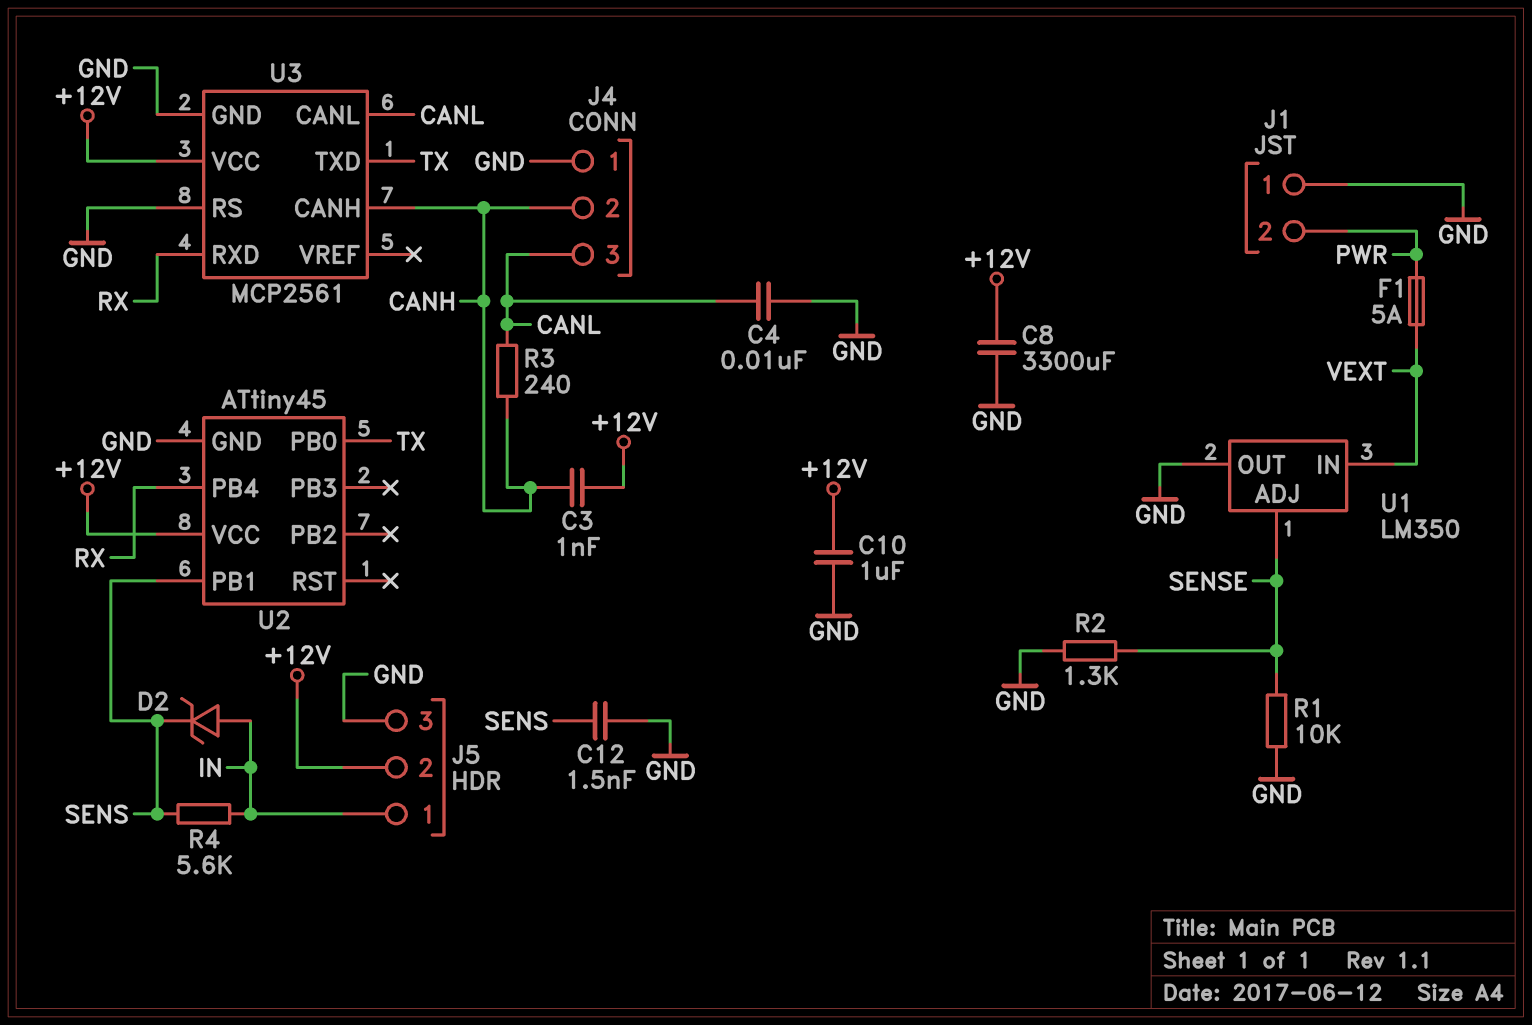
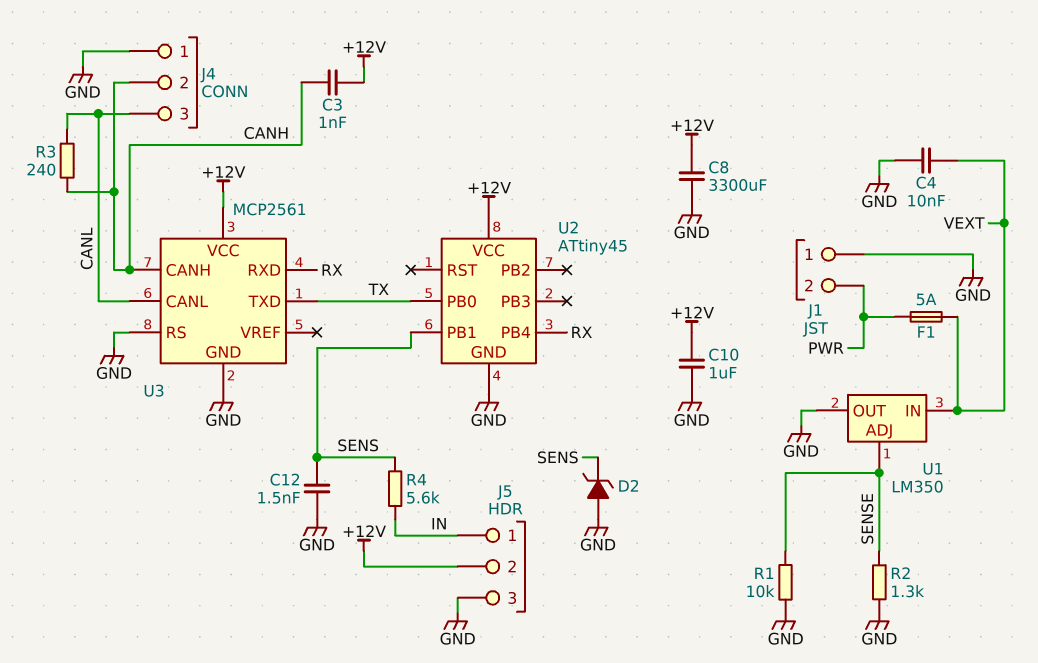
C4: 10nF (CANL, GND) -> 10nF (GND, VEXT)
D2: zener (A IN, K SENS) -> zener (A GND, K SENS)

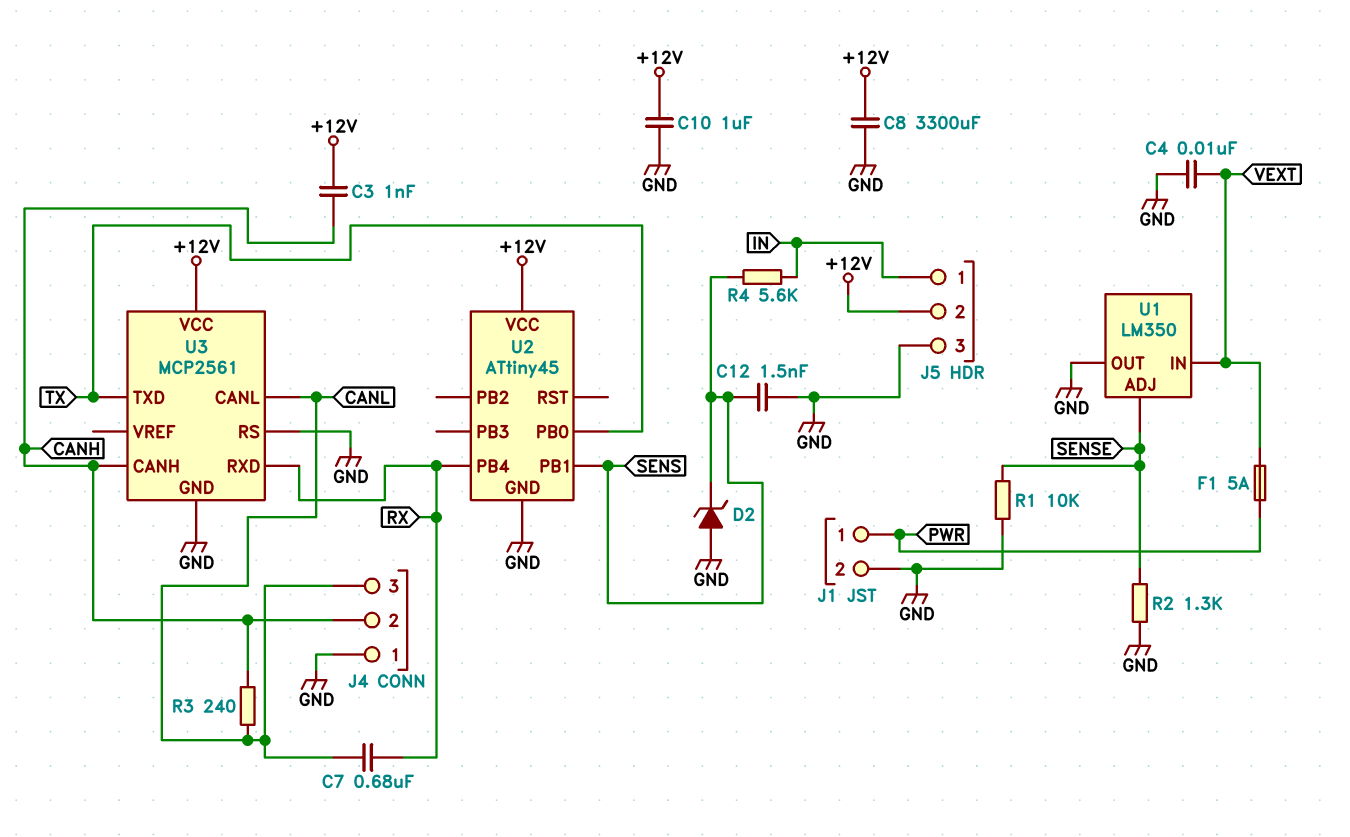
C7: none -> 680nF (CANL, RX)
J1 pin 1: GND -> PWR
J1 pin 2: PWR -> GND

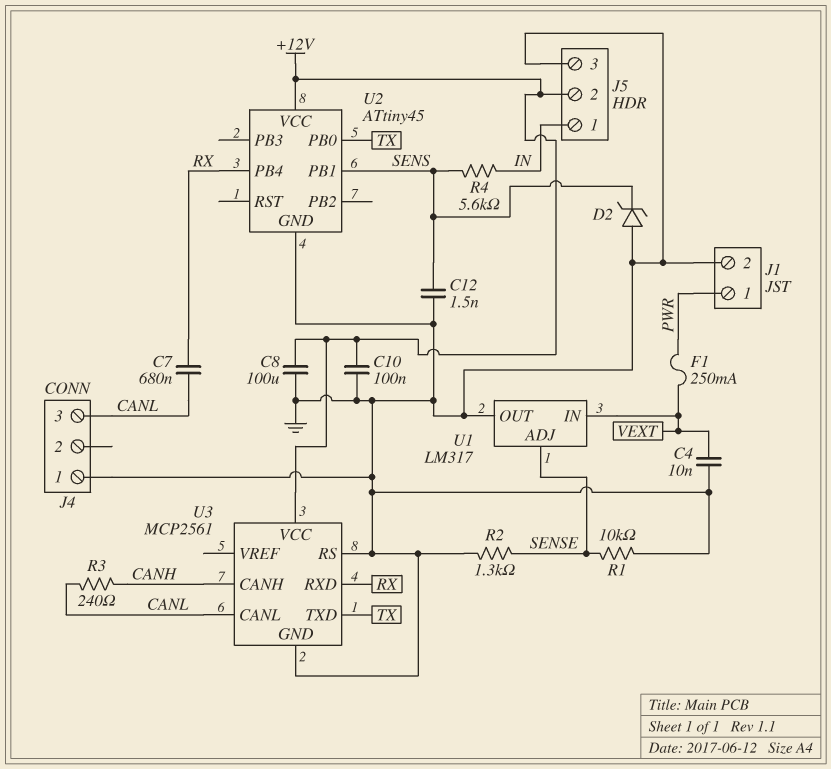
C3: 1nF (+12V, CANH) -> none
C8: 3300uF (+12V, GND) -> 100uF (+12V, GND)
C10: 1uF (+12V, GND) -> 100nF (+12V, GND)
F1: 5A (PWR, VEXT) -> 250mA (PWR, VEXT)
J4 pin 2: CANH -> none
U1: LM350 -> LM317

